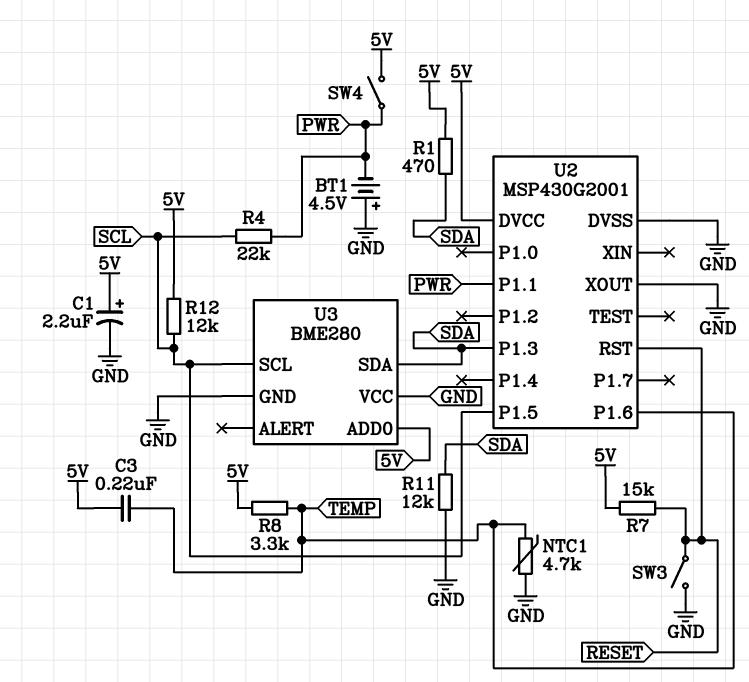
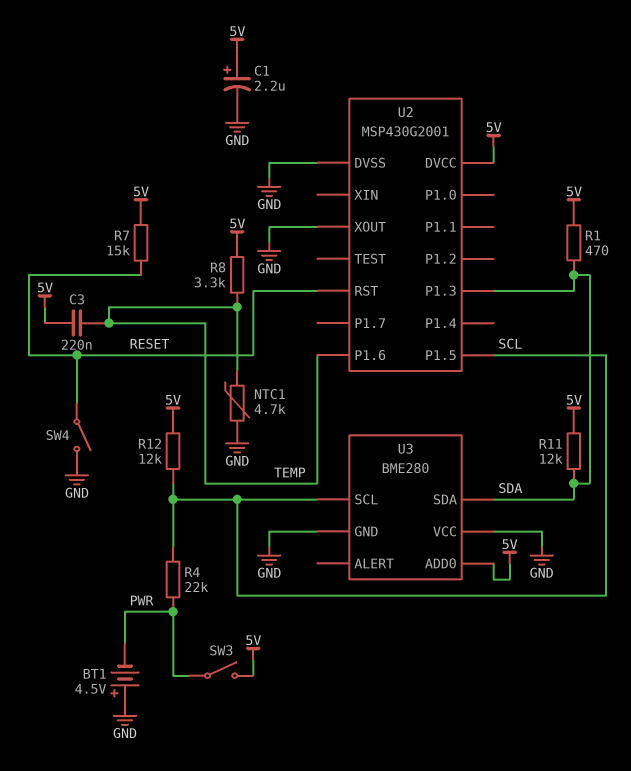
R11: 12k (GND, SDA) -> 12k (5V, SDA)
SW3: switch (GND, RESET) -> switch (5V, PWR)
SW4: switch (5V, PWR) -> switch (GND, RESET)
U2 pin P1.1: PWR -> none

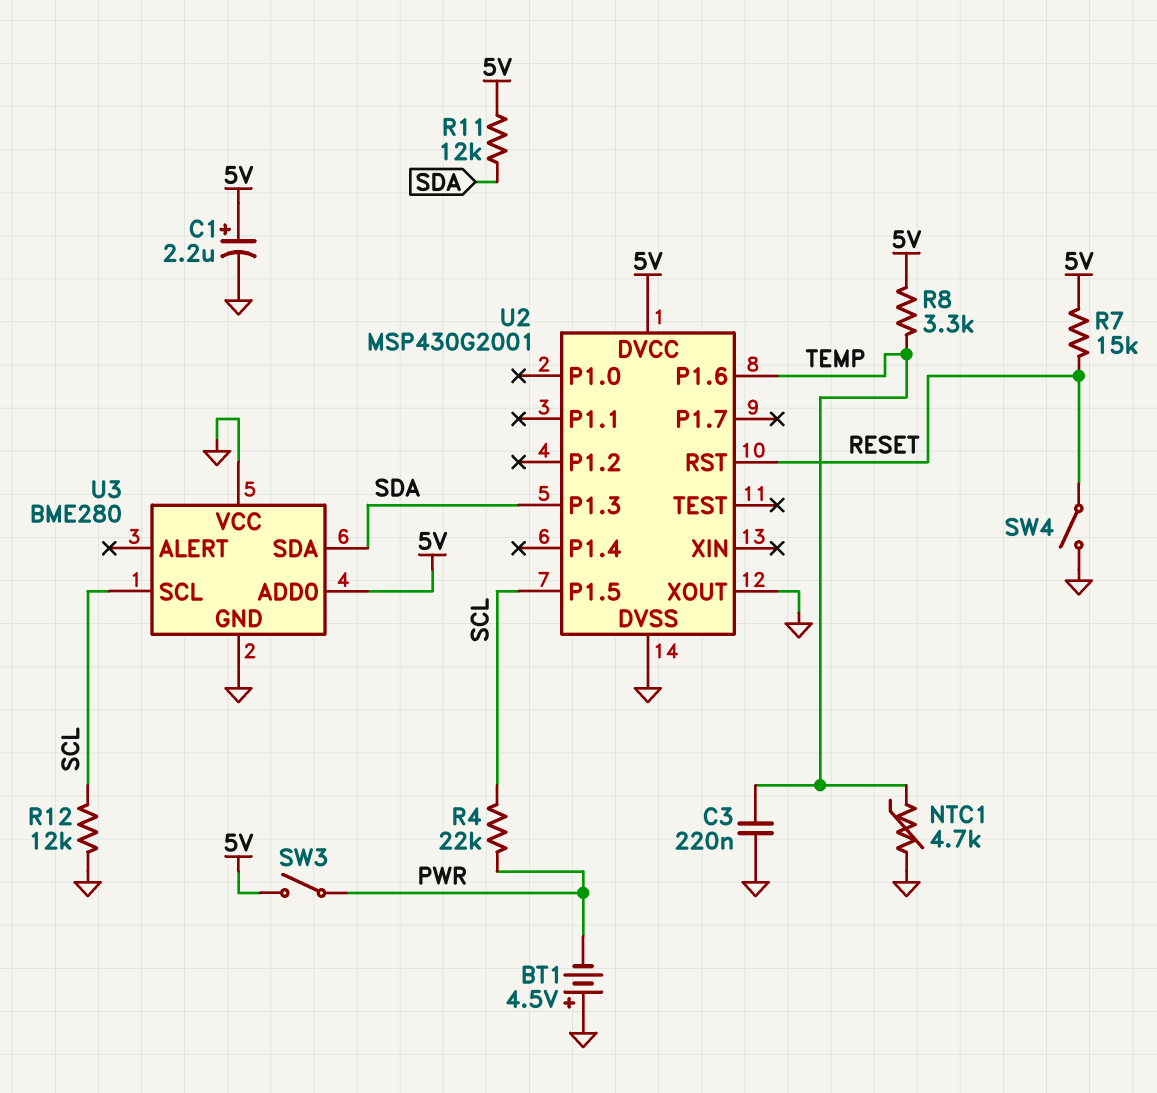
C3: 220nF (5V, TEMP) -> 220nF (GND, TEMP)
R1: 470 (5V, SDA) -> none
R12: 12k (5V, SCL) -> 12k (GND, SCL)

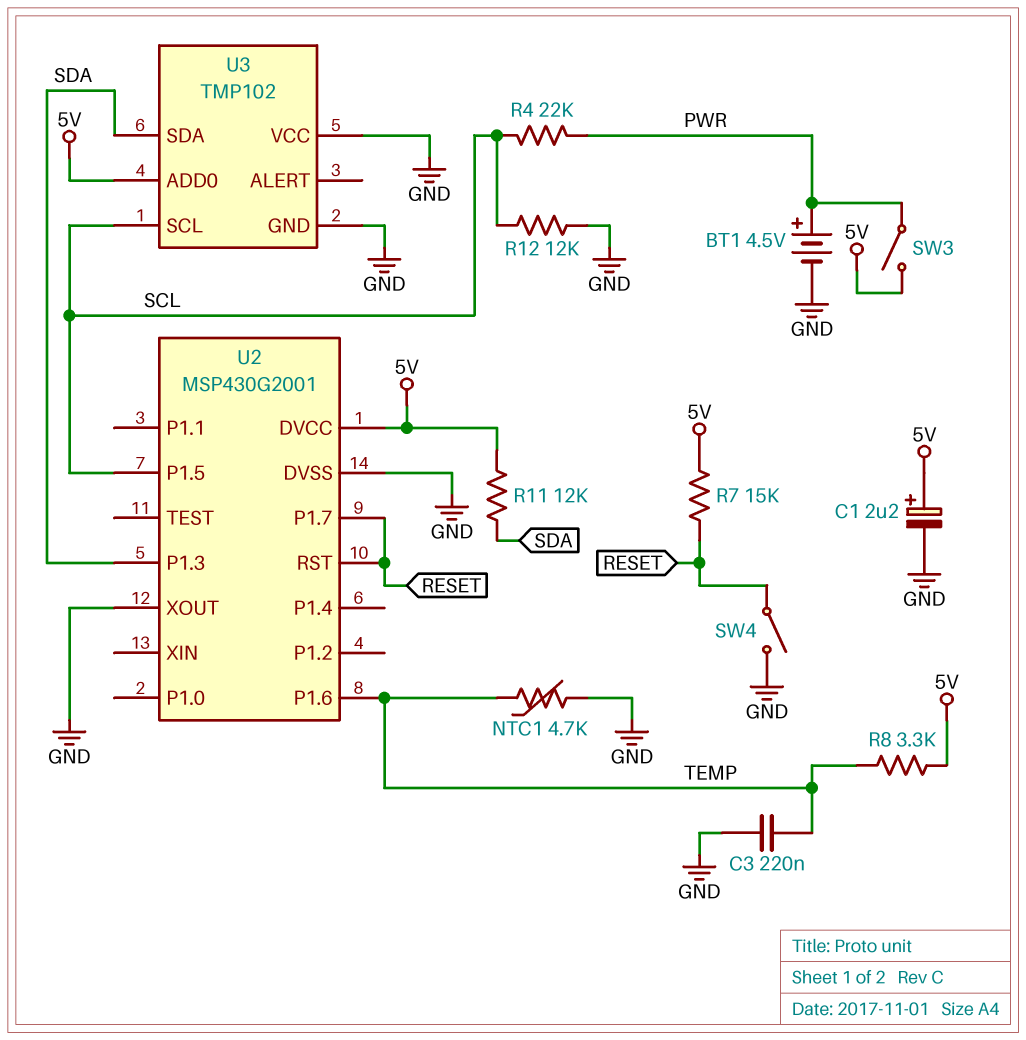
BT1: 4.5V (plus GND, minus PWR) -> 4.5V (plus PWR, minus GND)
U2 pin P1.7: none -> RESET
U3: BME280 -> TMP102

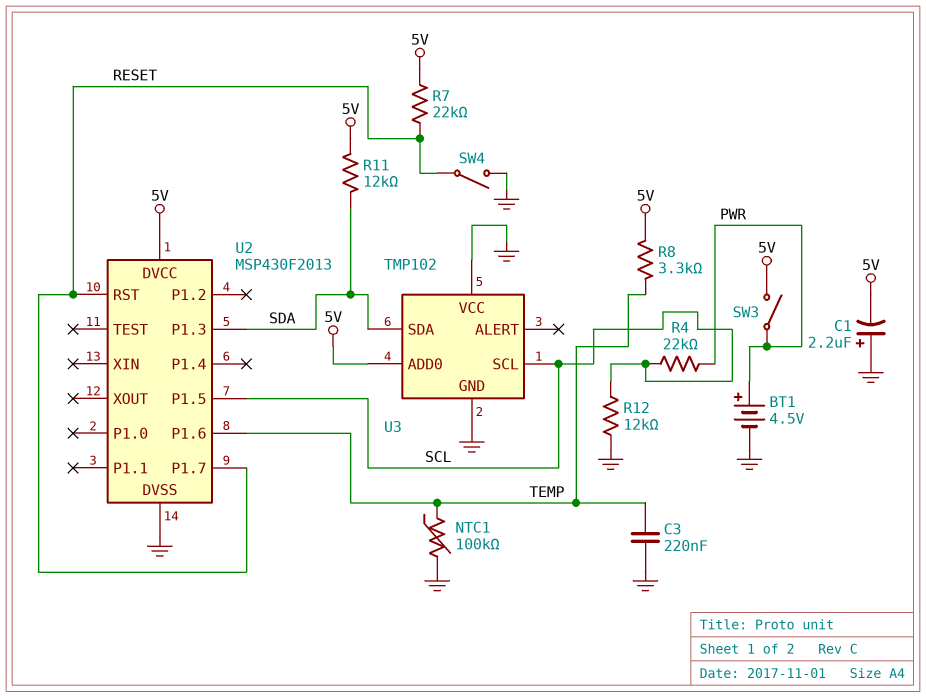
C1: 2.2uF (plus 5V, minus GND) -> 2.2uF (plus GND, minus 5V)
NTC1: 4.7k (GND, TEMP) -> 100k (GND, TEMP)
R7: 15k (5V, RESET) -> 22k (5V, RESET)
U2: MSP430G2001 -> MSP430F2013
U2 pin XOUT: GND -> none

